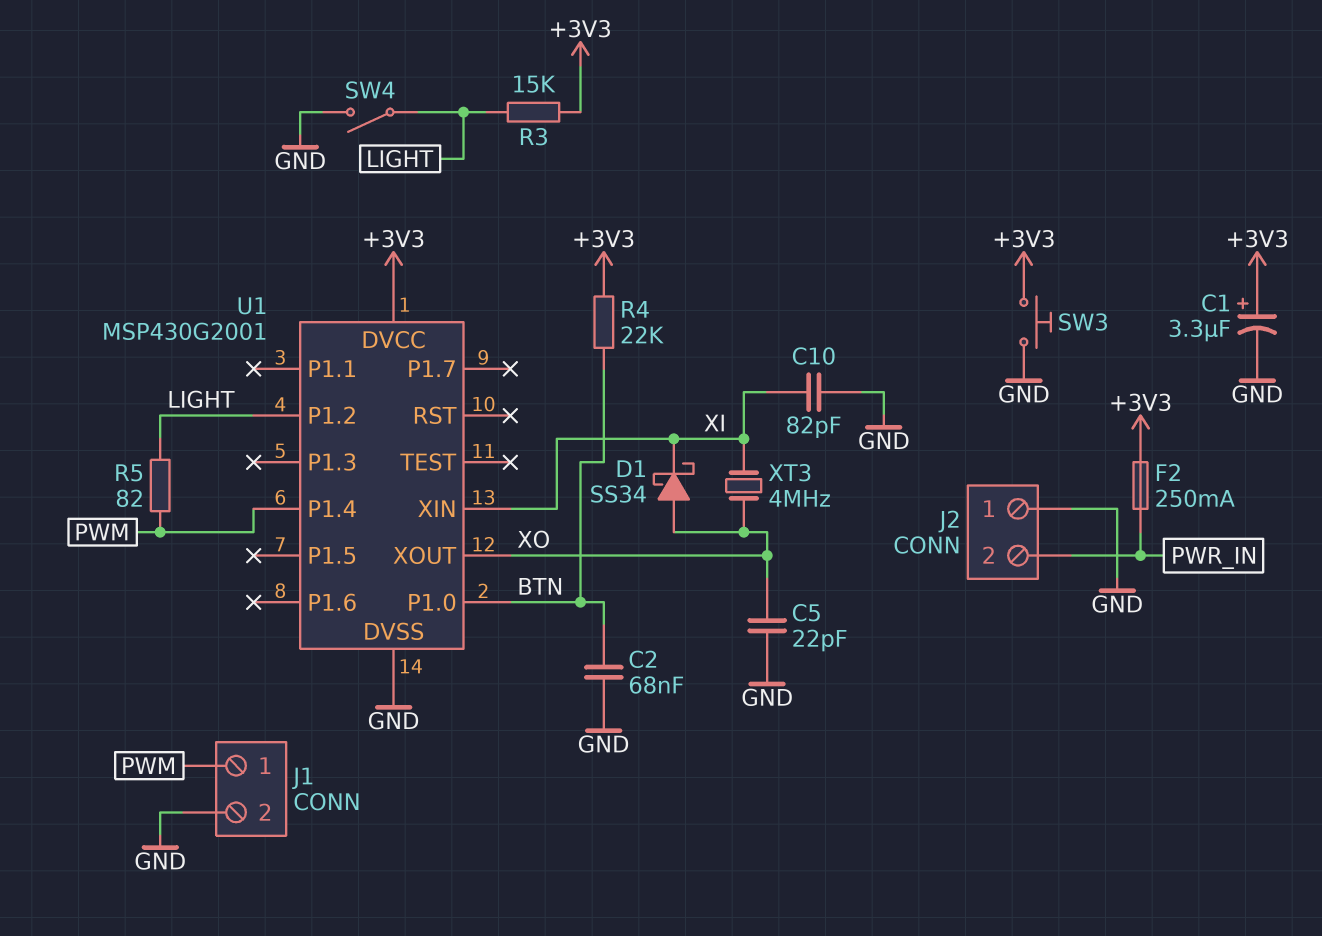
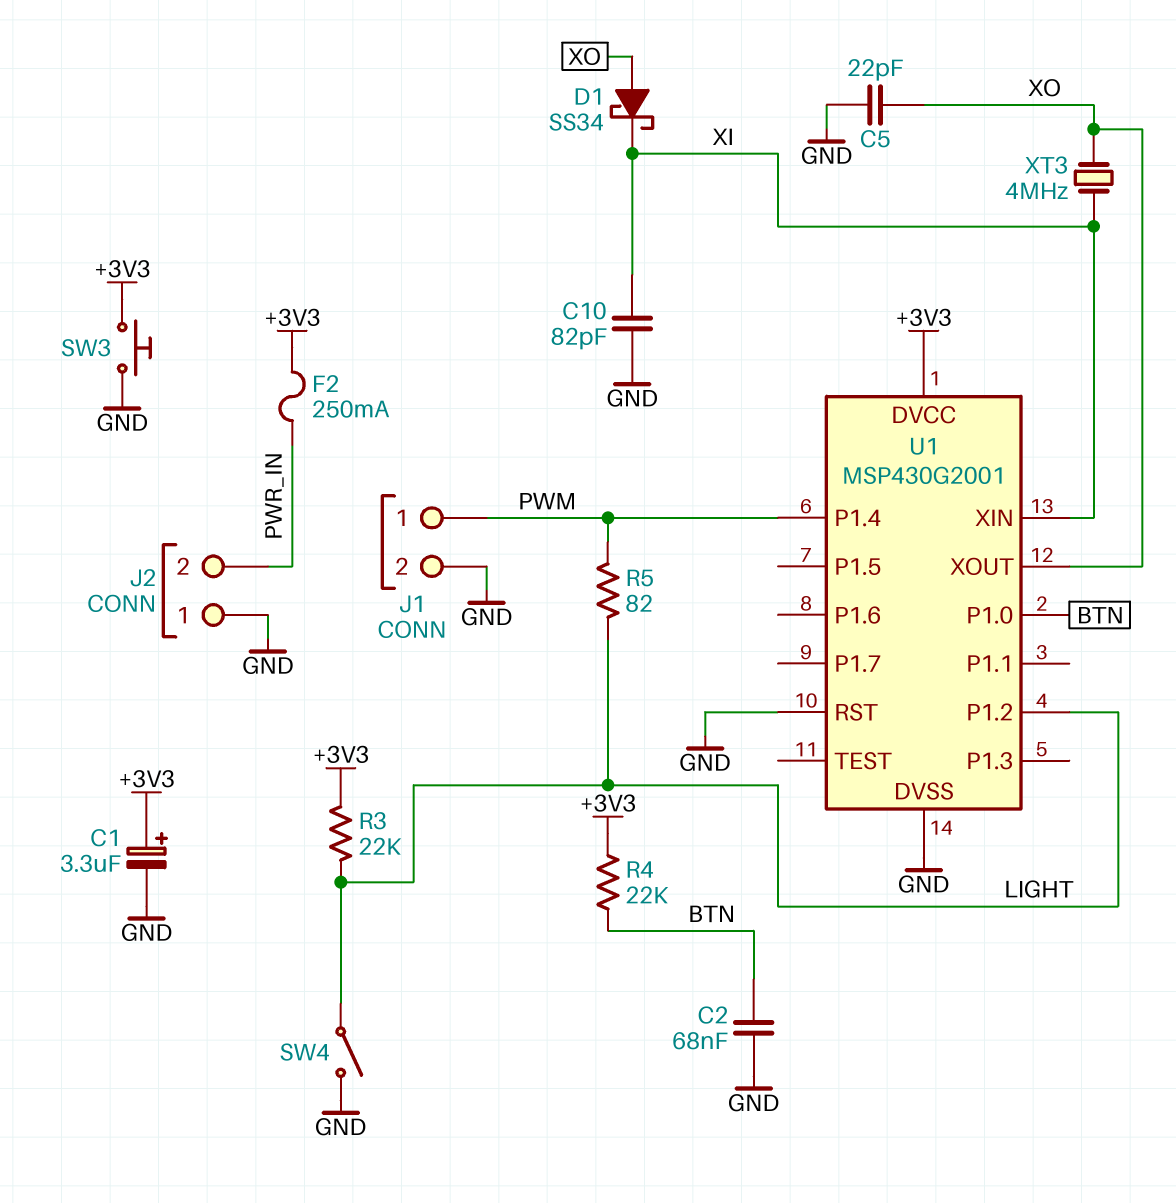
R3: 15k (+3V3, LIGHT) -> 22k (+3V3, LIGHT)
U1 pin RST: none -> GND

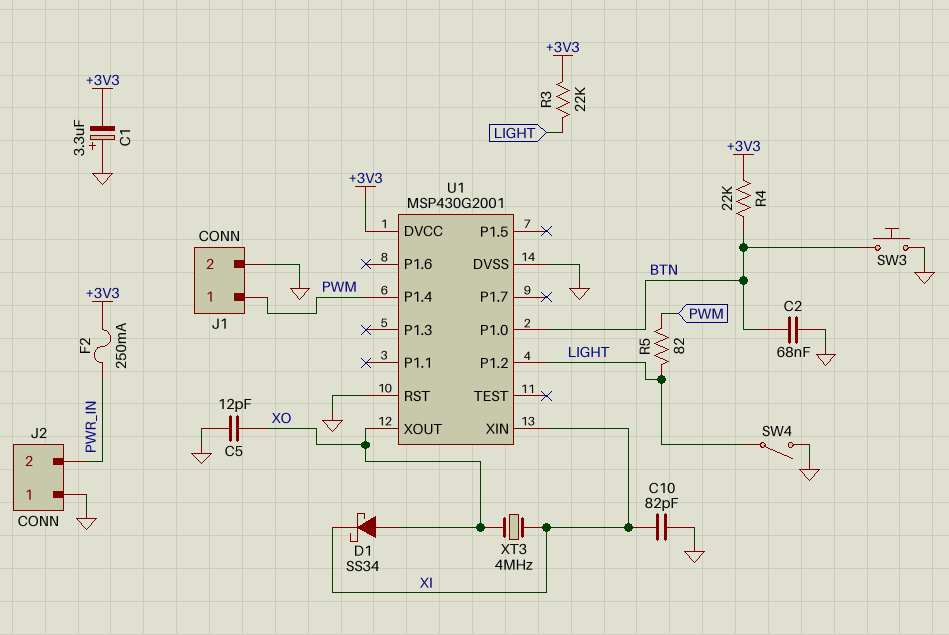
C1: 3.3uF (plus +3V3, minus GND) -> 3.3uF (plus GND, minus +3V3)
C5: 22pF (GND, XO) -> 12pF (GND, XO)
SW3: button (+3V3, GND) -> button (BTN, GND)

